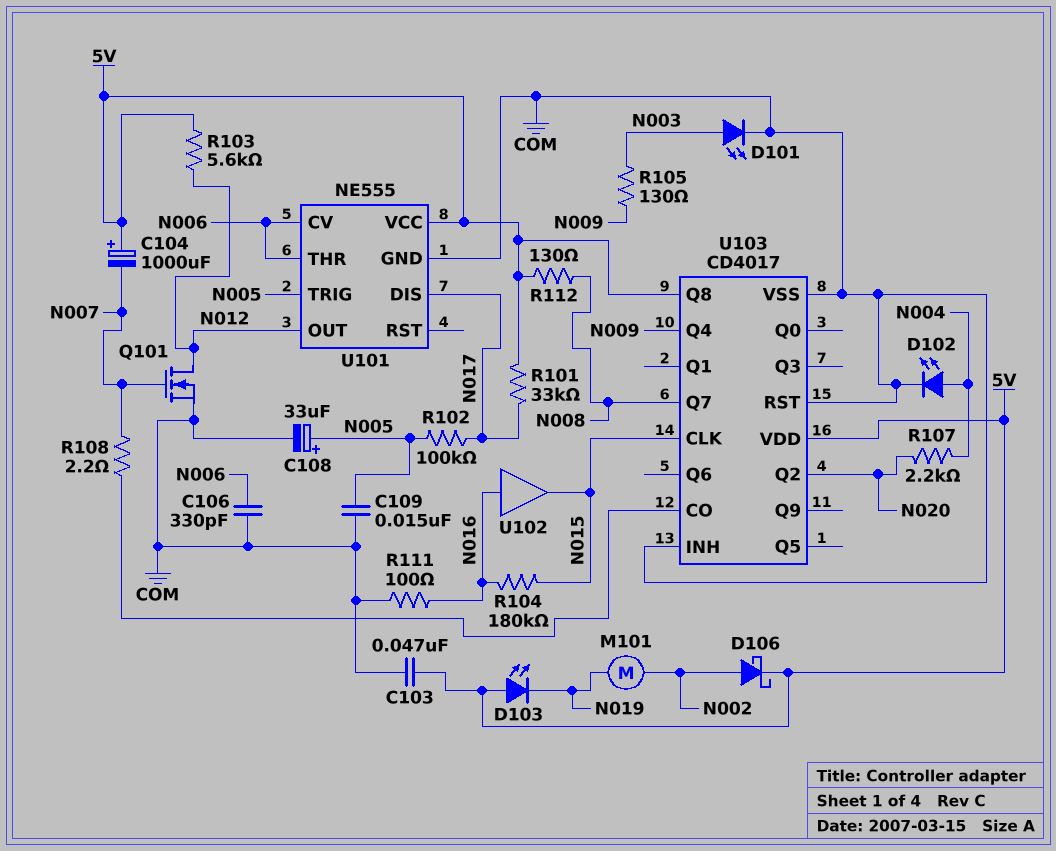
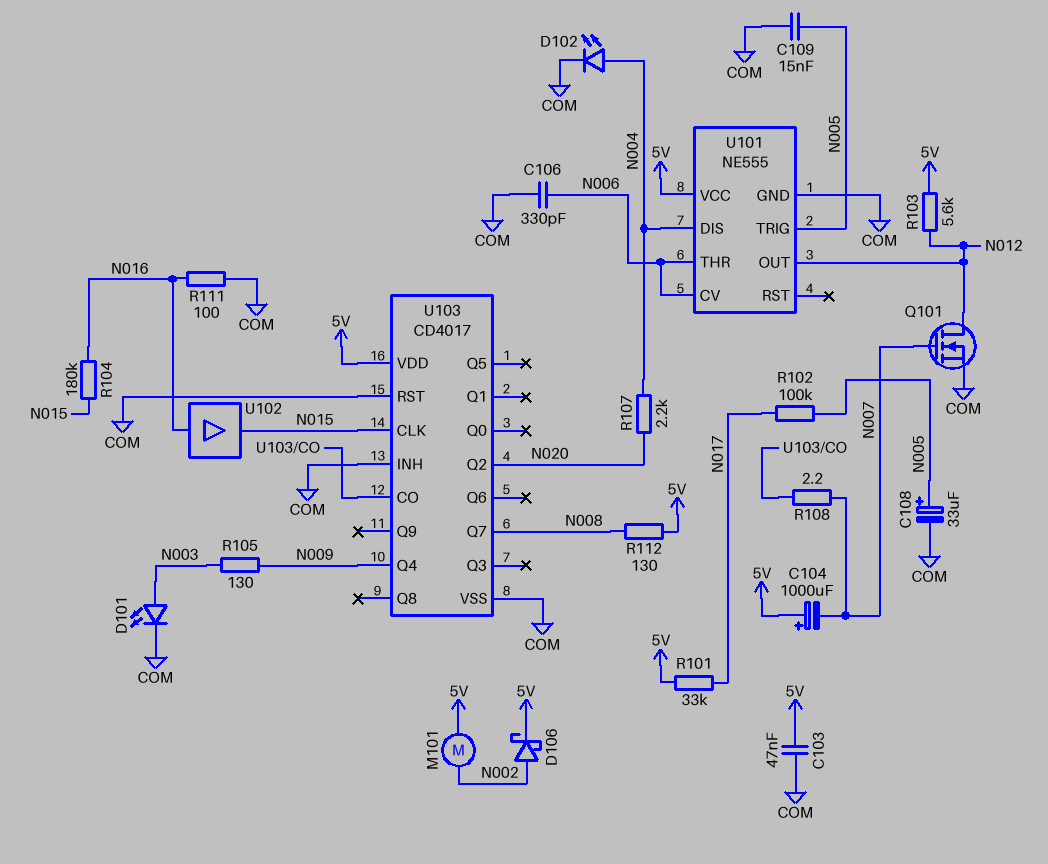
D103: LED (A 5V, K N019) -> none
M101: motor (N002, N019) -> motor (5V, N002)
U101 pin DIS: N017 -> N004
U103 pin Q8: 5V -> none

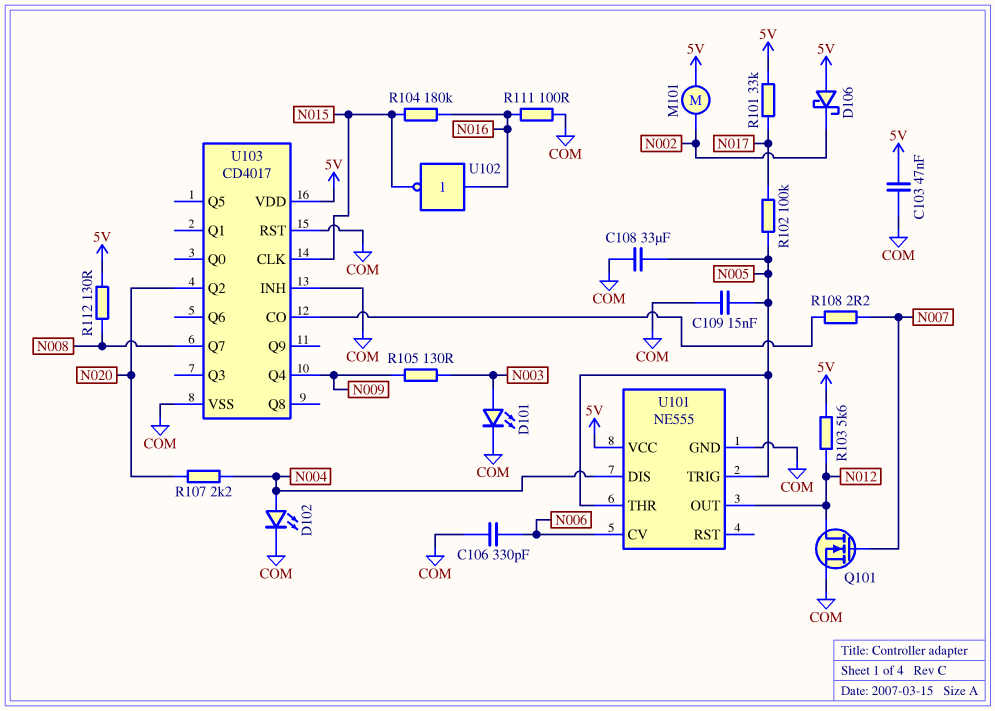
C104: 1000uF (plus 5V, minus N007) -> none
C108: 33uF (plus N005, minus COM) -> 33uF (COM, N005)
D106: schottky (A N002, K 5V) -> schottky (A 5V, K N002)
U101 pin THR: N006 -> N005
U102: buffer (in N016, out N015) -> NOT (in N016, out N015)

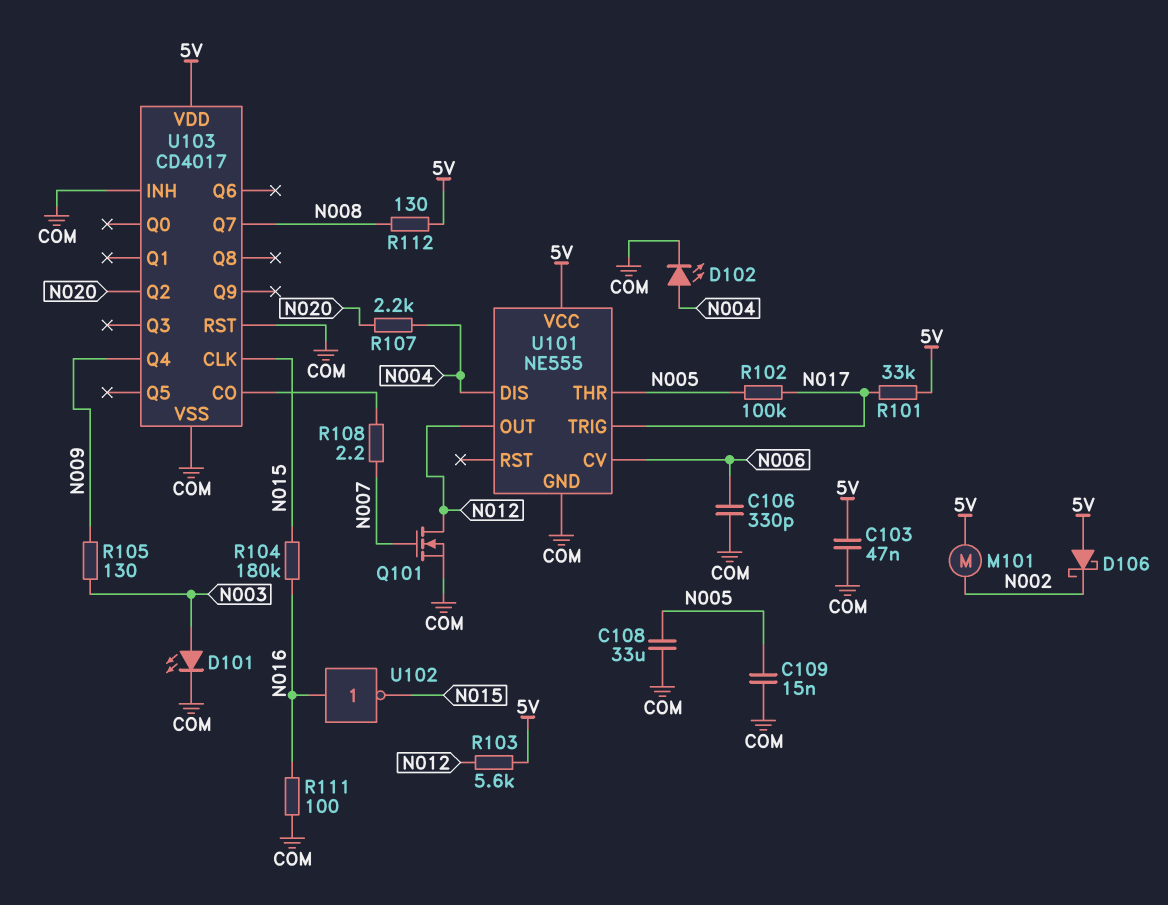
U101 pin TRIG: N005 -> N017

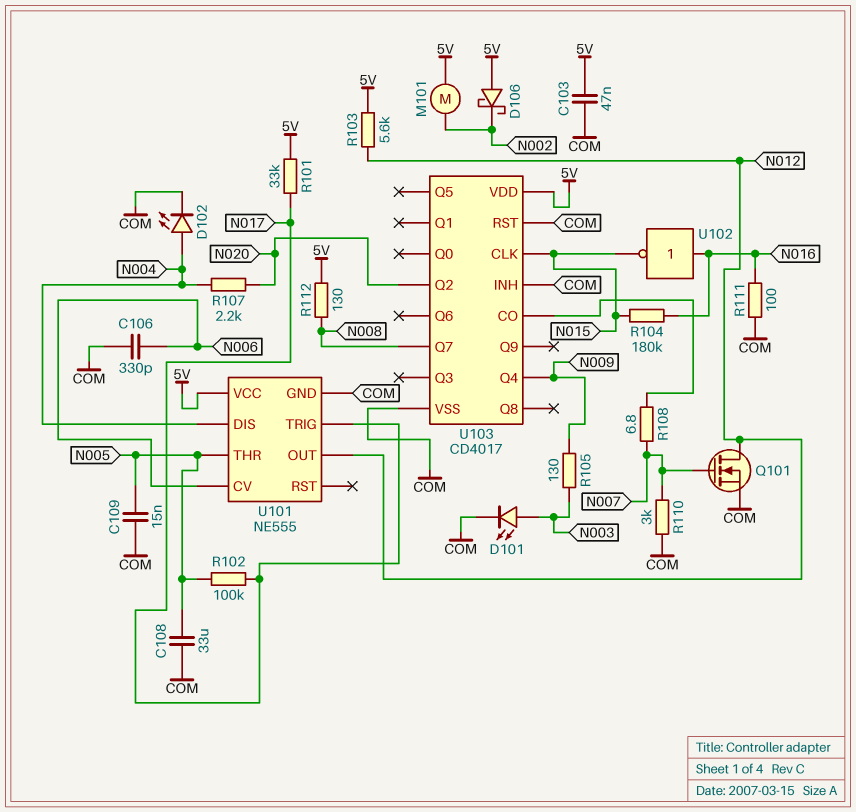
R108: 2.2 (N007, U103/CO) -> 6.8 (N007, U103/CO)
R110: none -> 3k (COM, N007)

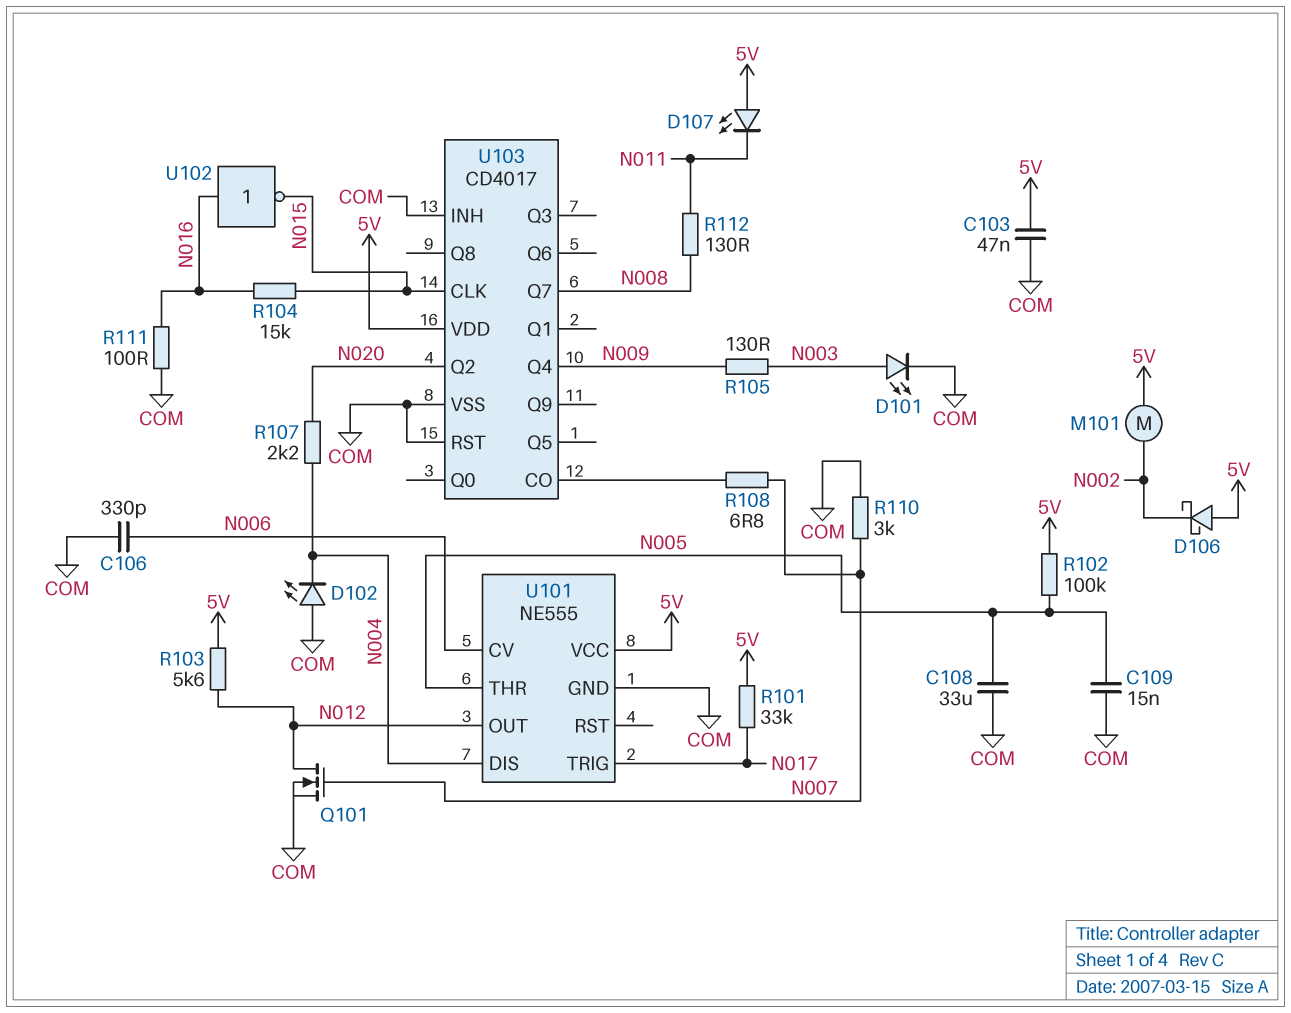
D102: LED (A N004, K COM) -> LED (A COM, K N004)
D107: none -> LED (A 5V, K N011)
R102: 100k (N005, N017) -> 100k (5V, N005)
R104: 180k (N015, N016) -> 15k (N015, N016)
R112: 130 (5V, N008) -> 130 (N008, N011)

